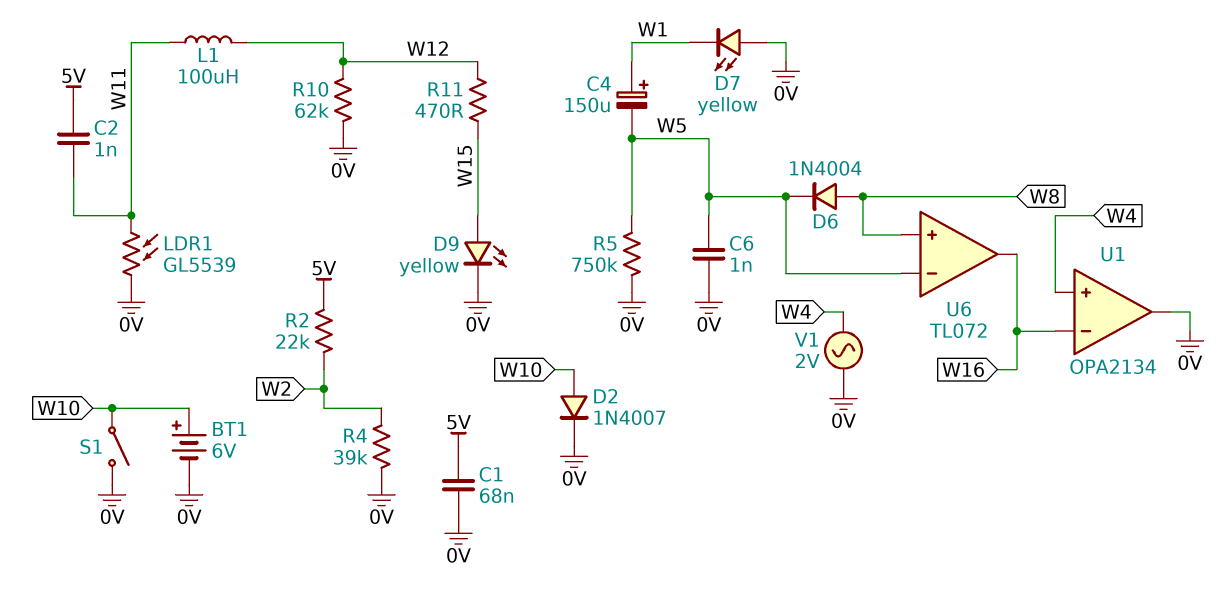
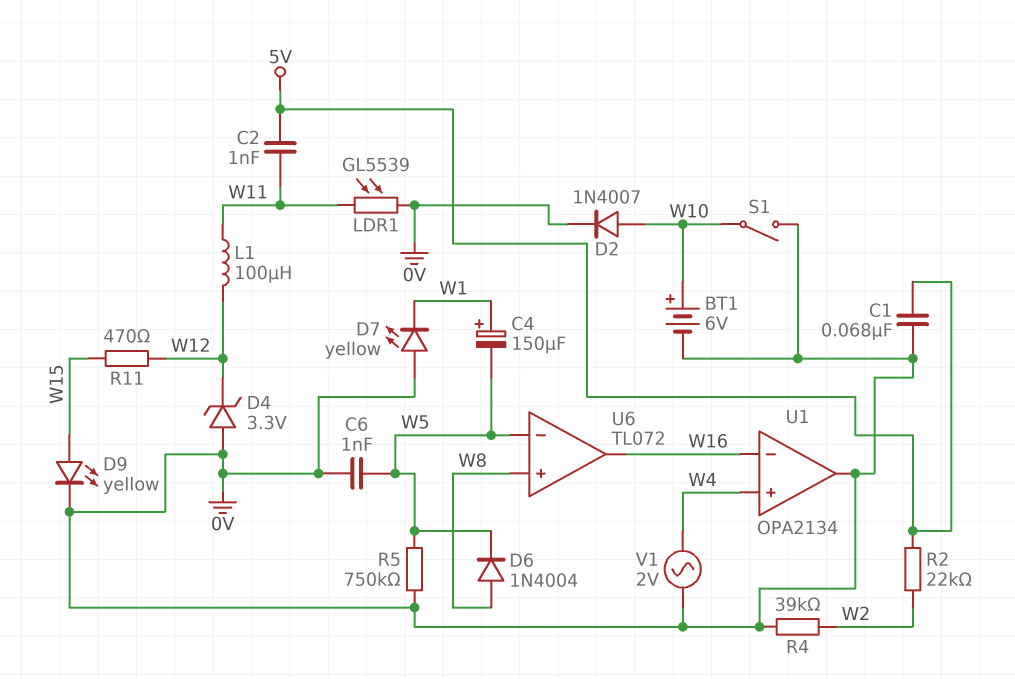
D4: none -> zener 3.3V (A 0V, K W12)
R10: 62k (0V, W12) -> none

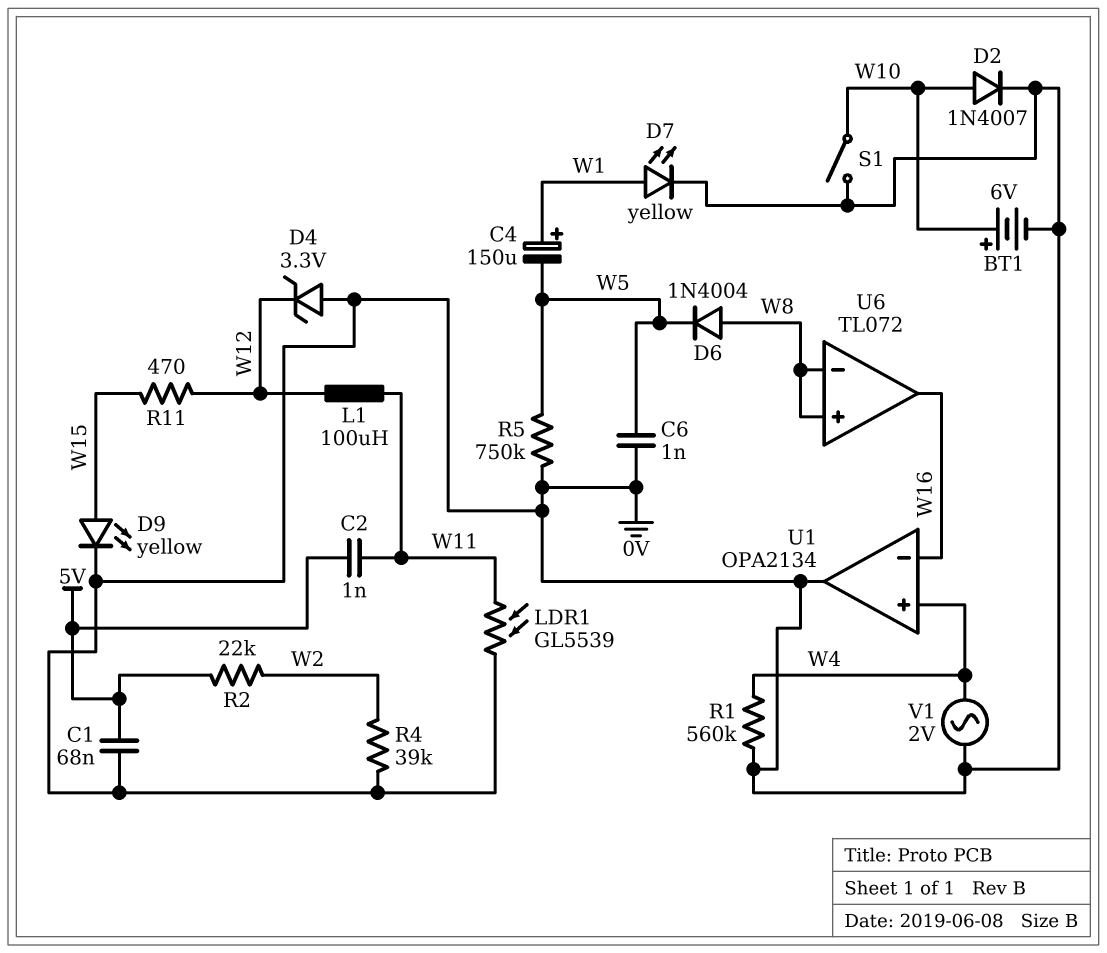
D7: LED yellow (A 0V, K W1) -> LED yellow (A W1, K 0V)
R1: none -> 560k (0V, W4)
U6 pin in-: W5 -> W8

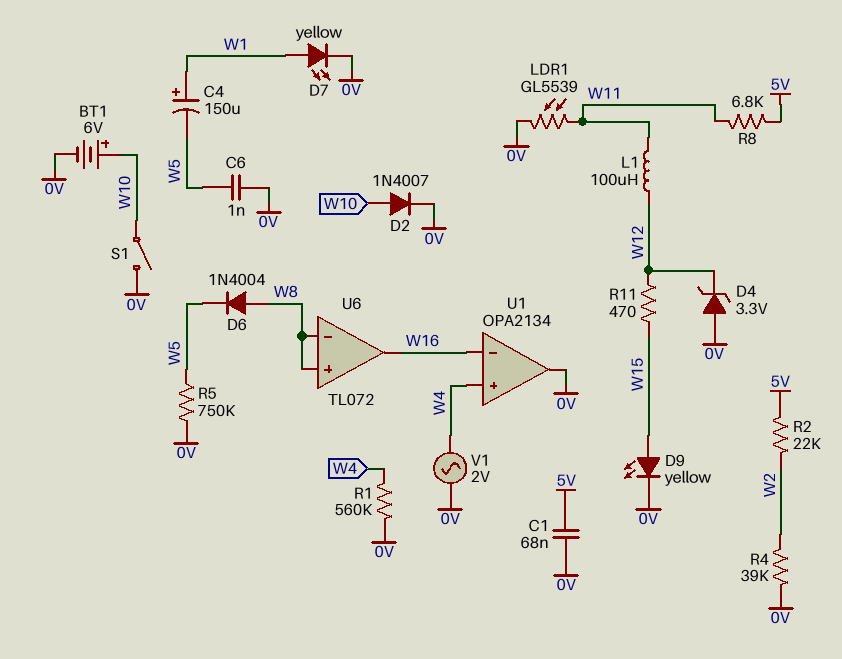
C2: 1nF (5V, W11) -> none
R8: none -> 6.8k (5V, W11)

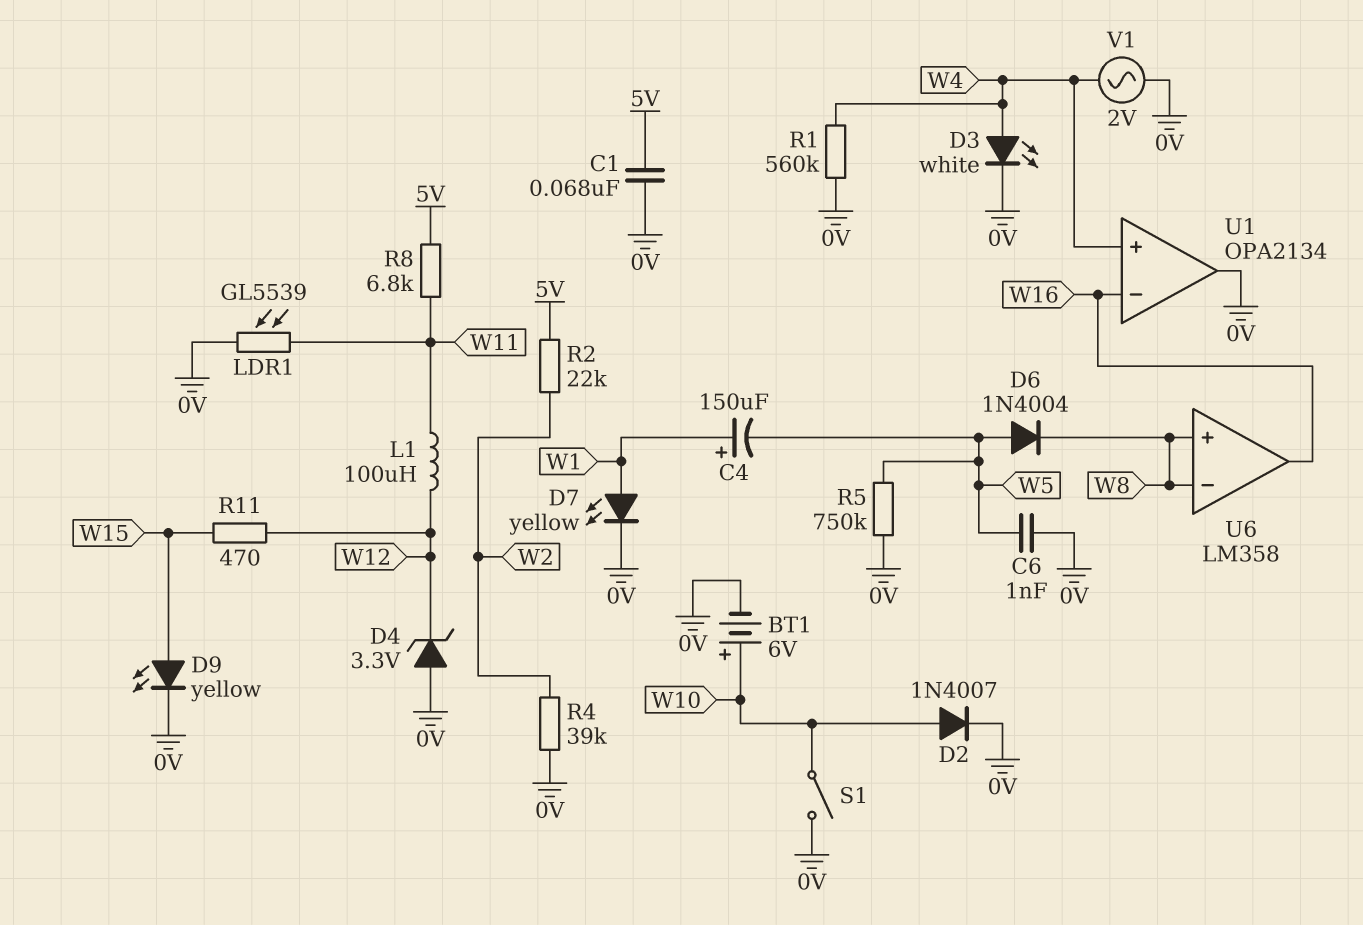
D3: none -> LED white (A W4, K 0V)
D6: diode 1N4004 (A W8, K W5) -> diode 1N4004 (A W5, K W8)
U6: TL072 -> LM358

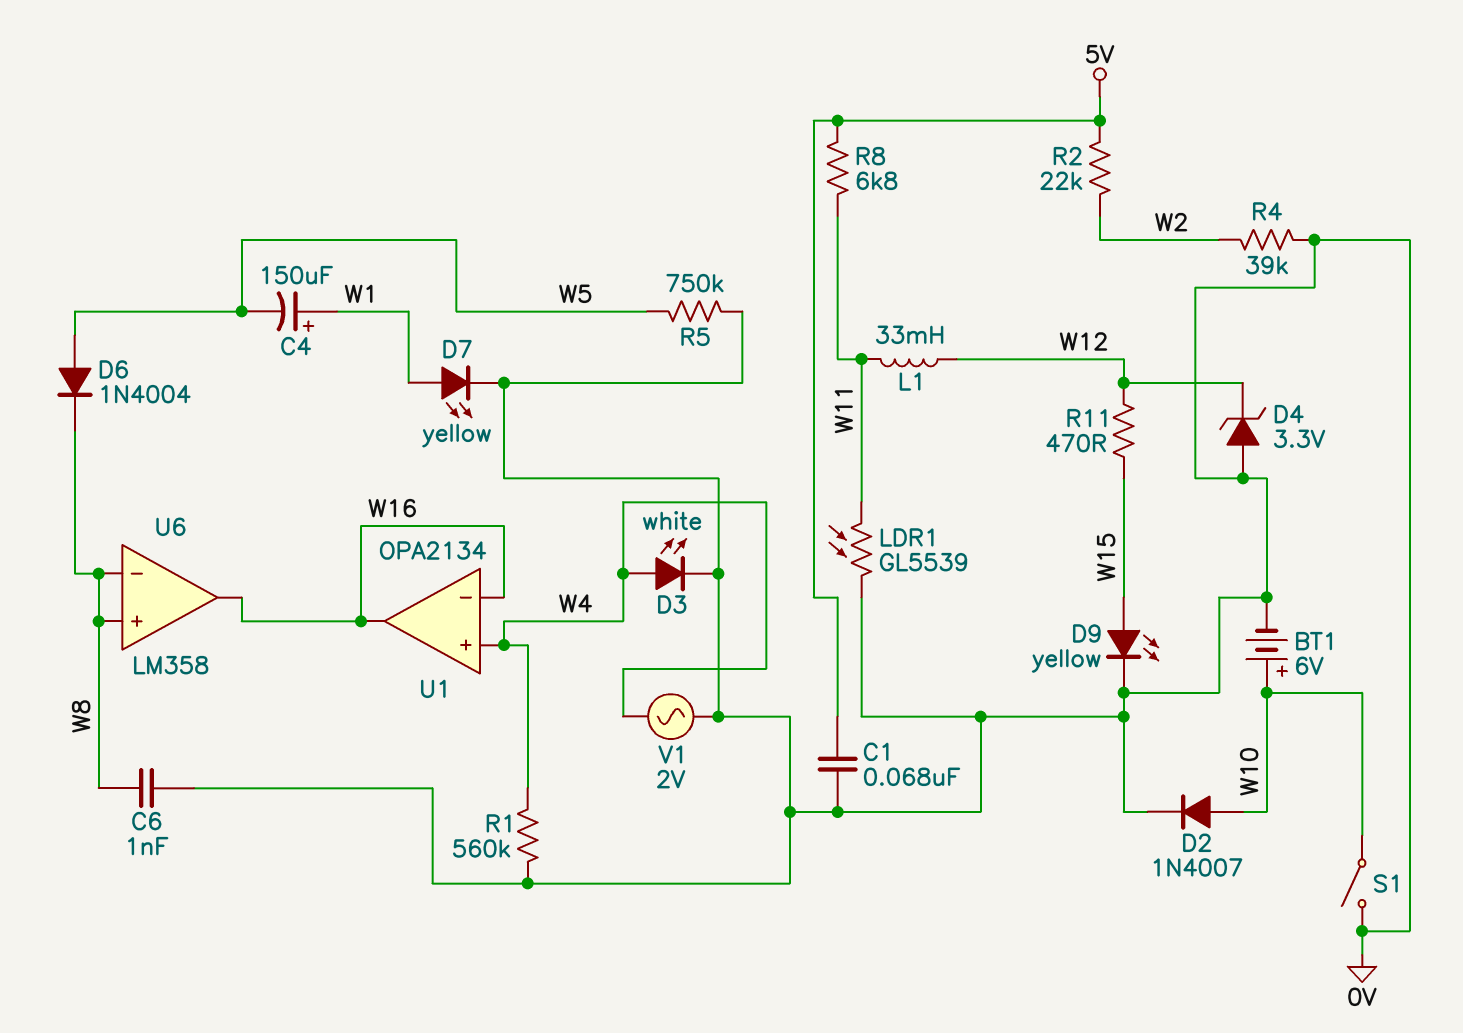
C6: 1nF (0V, W5) -> 1nF (0V, W8)
L1: 100uH (W11, W12) -> 33mH (W11, W12)
U1 pin out: 0V -> W16

